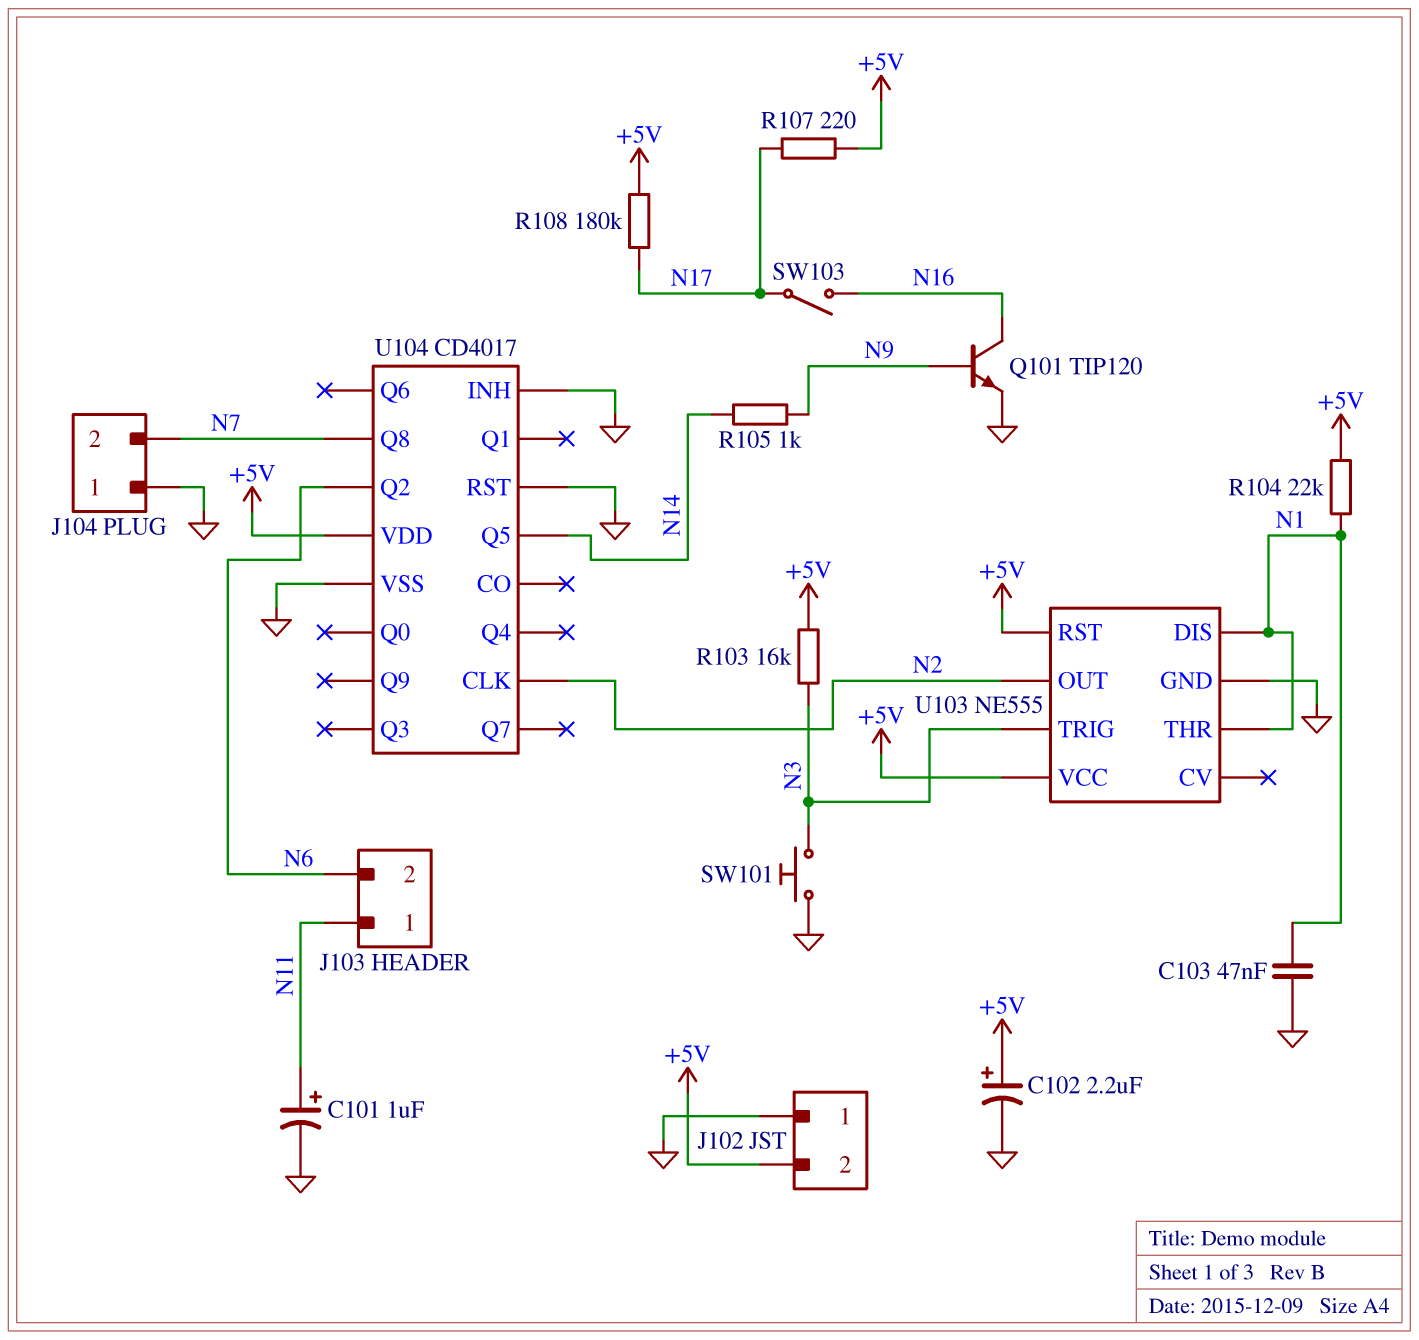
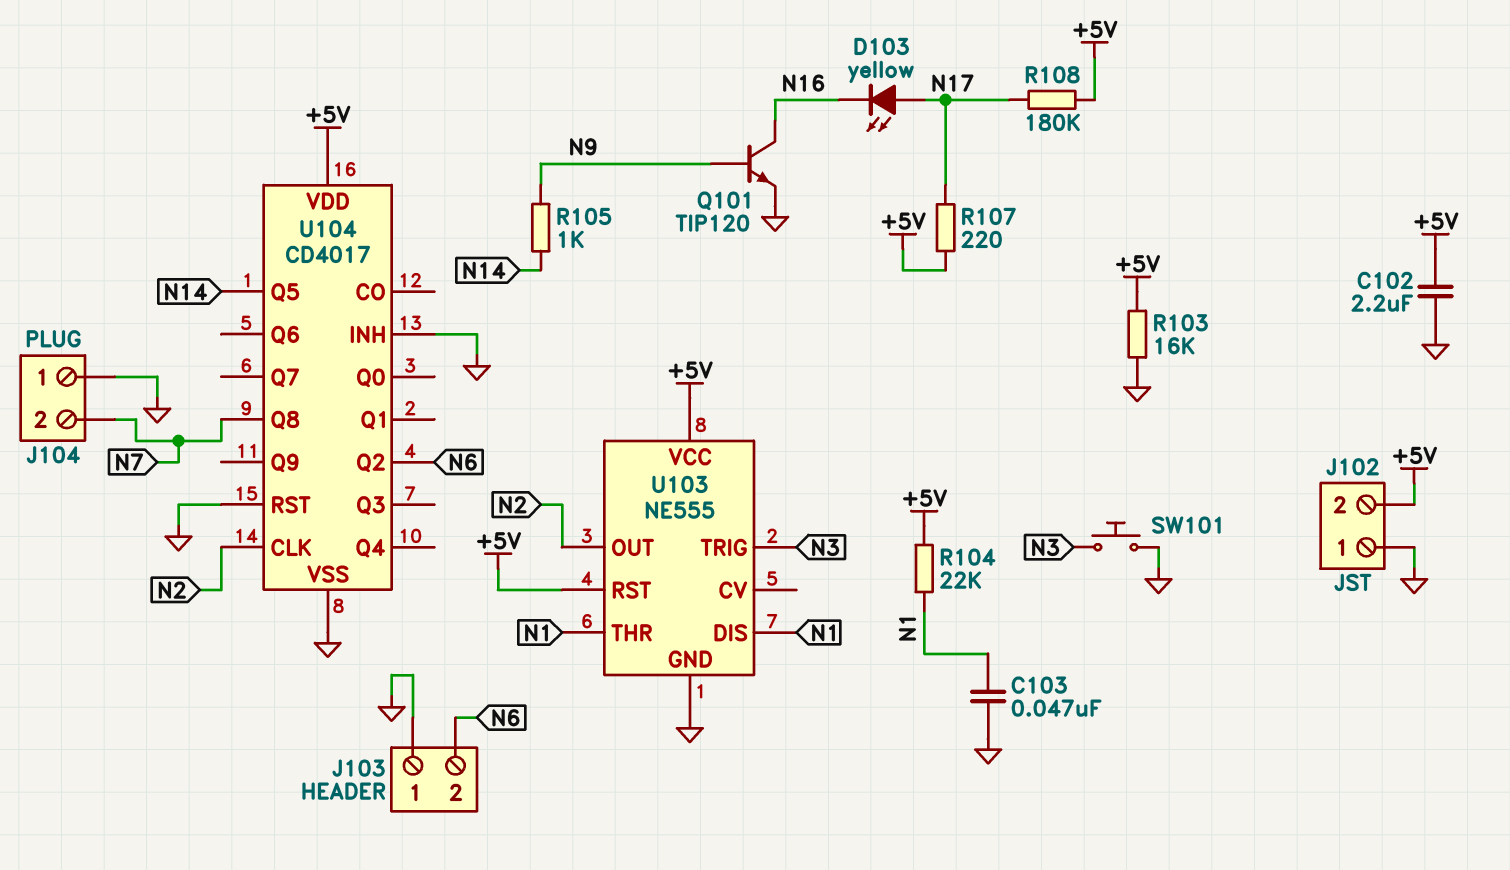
C101: 1uF (plus N11, minus GND) -> none
C102: 2.2uF (plus +5V, minus GND) -> 2.2uF (+5V, GND)
D103: none -> LED yellow (A N17, K N16)
J103 pin 1: N11 -> GND
R103: 16k (+5V, N3) -> 16k (+5V, GND)
SW103: switch (N16, N17) -> none

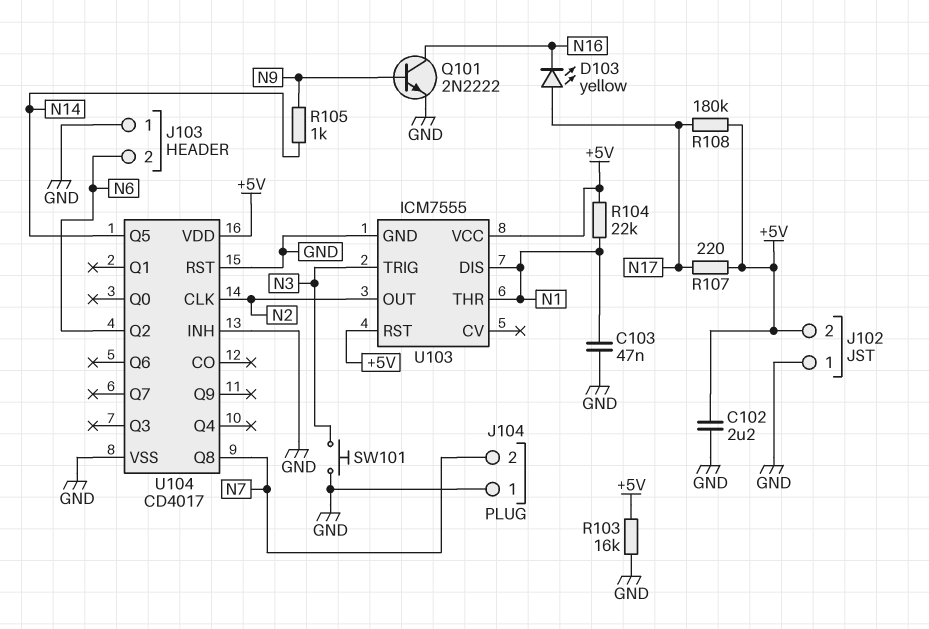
Q101: NPN TIP120 (B N9, C N16, E GND) -> NPN 2N2222 (B N9, C N16, E GND)
U103: NE555 -> ICM7555

